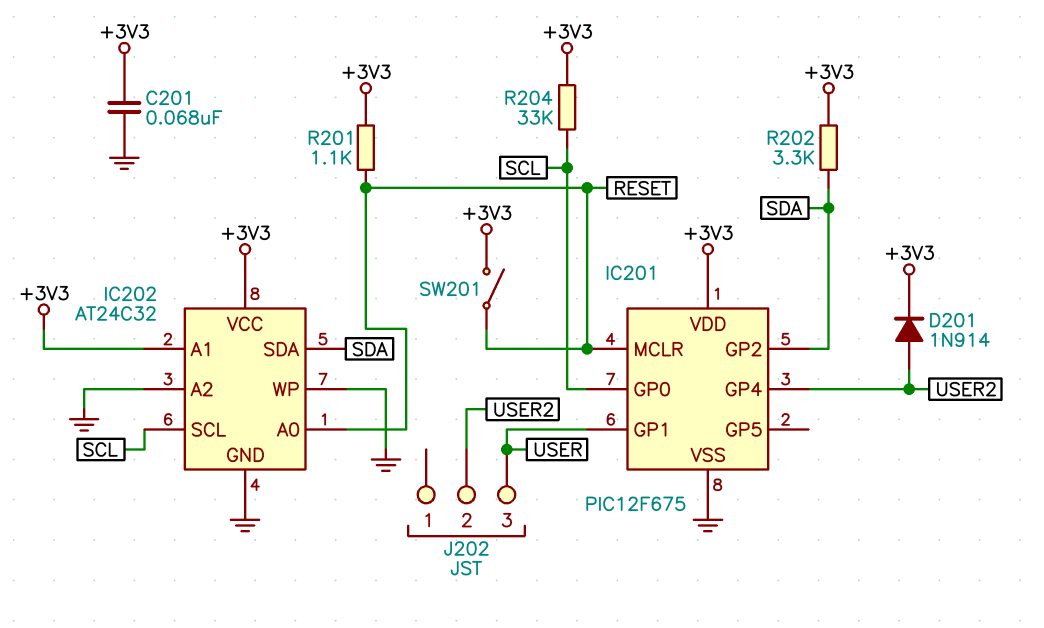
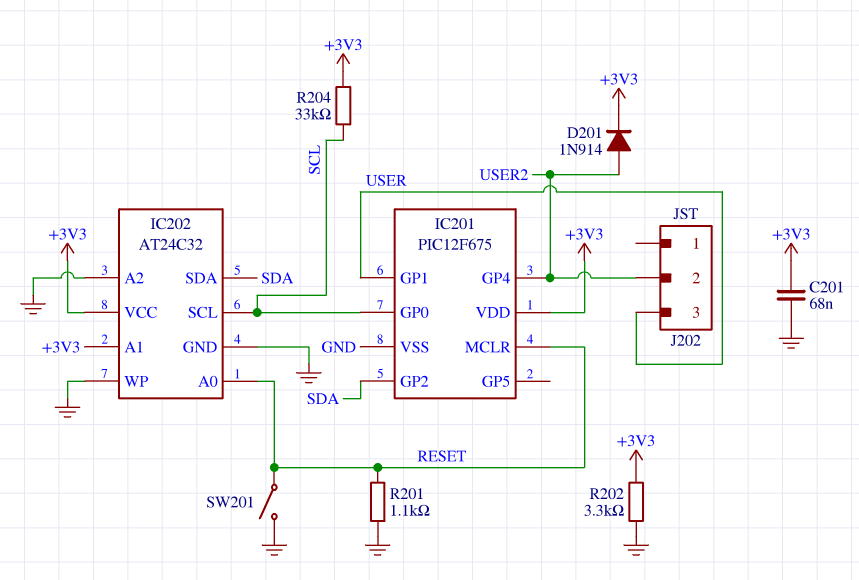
R201: 1.1k (+3V3, RESET) -> 1.1k (GND, RESET)
R202: 3.3k (+3V3, SDA) -> 3.3k (+3V3, GND)
SW201: switch (+3V3, RESET) -> switch (GND, RESET)

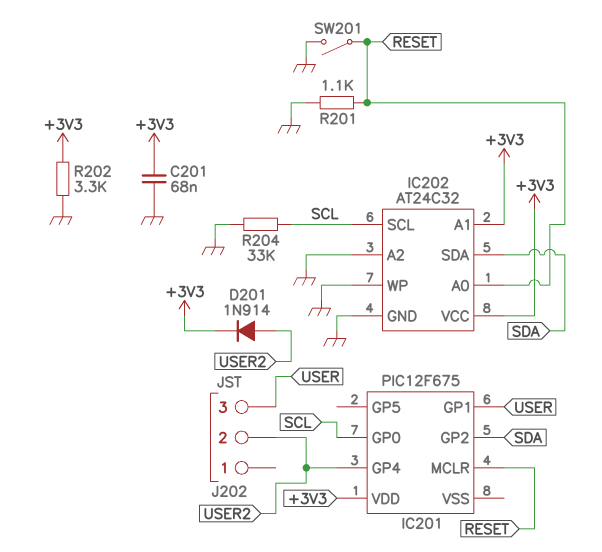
IC201 pin VSS: GND -> none
R204: 33k (+3V3, SCL) -> 33k (GND, SCL)

